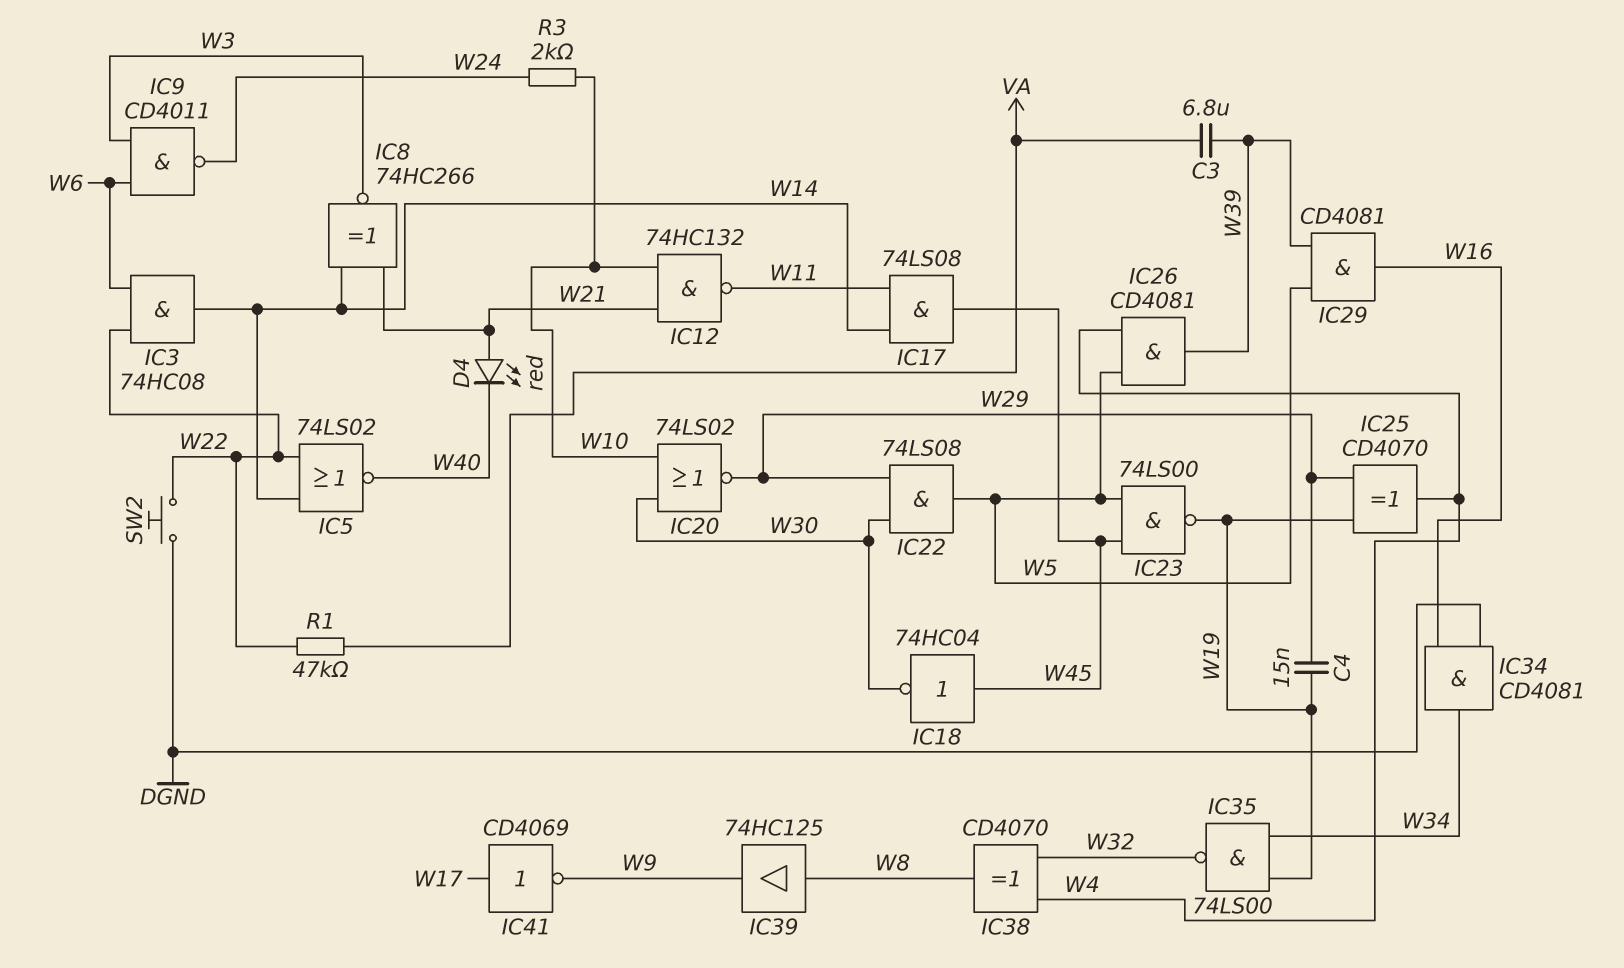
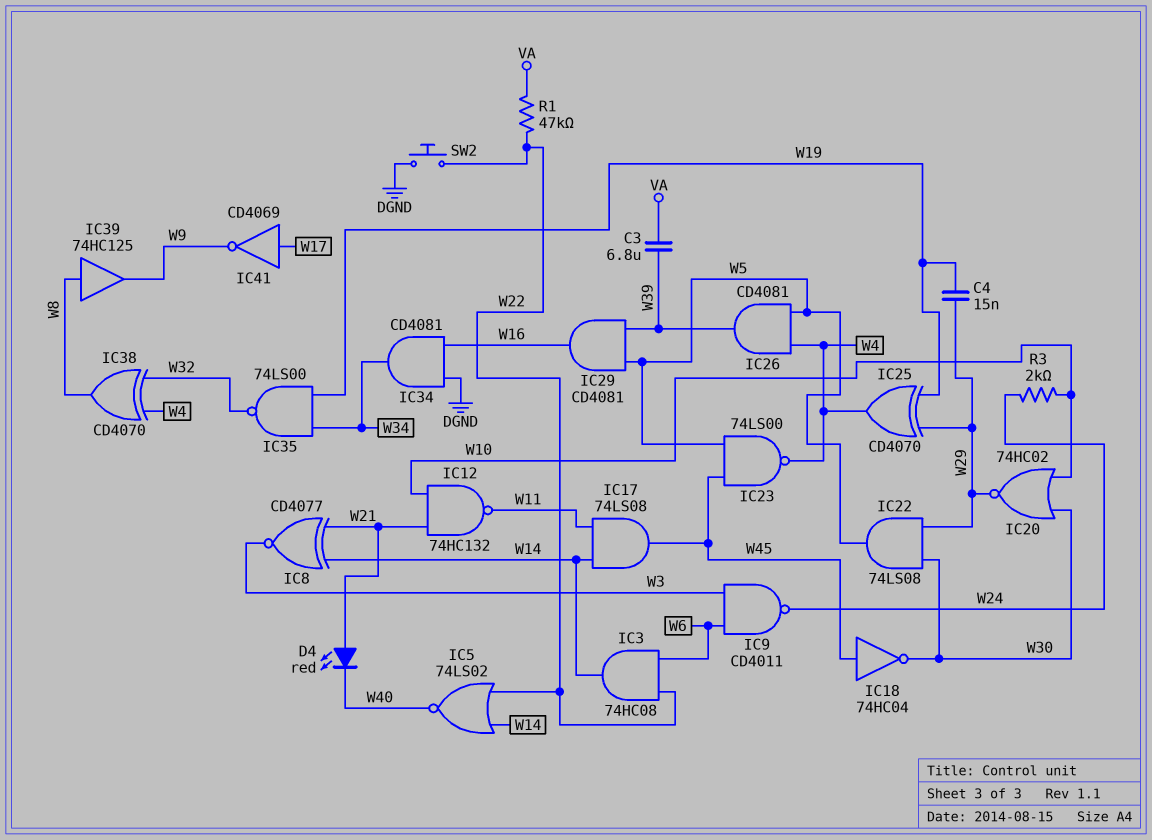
IC8: XNOR 74HC266 (in W14, in W21, out W3) -> XNOR CD4077 (in W14, in W21, out W3)
IC20: NOR 74LS02 (in W10, in W30, out W29) -> NOR 74HC02 (in W10, in W30, out W29)
IC23: NAND 74LS00 (in W5, in W45, out W19) -> NAND 74LS00 (in W5, in W45, out W4)

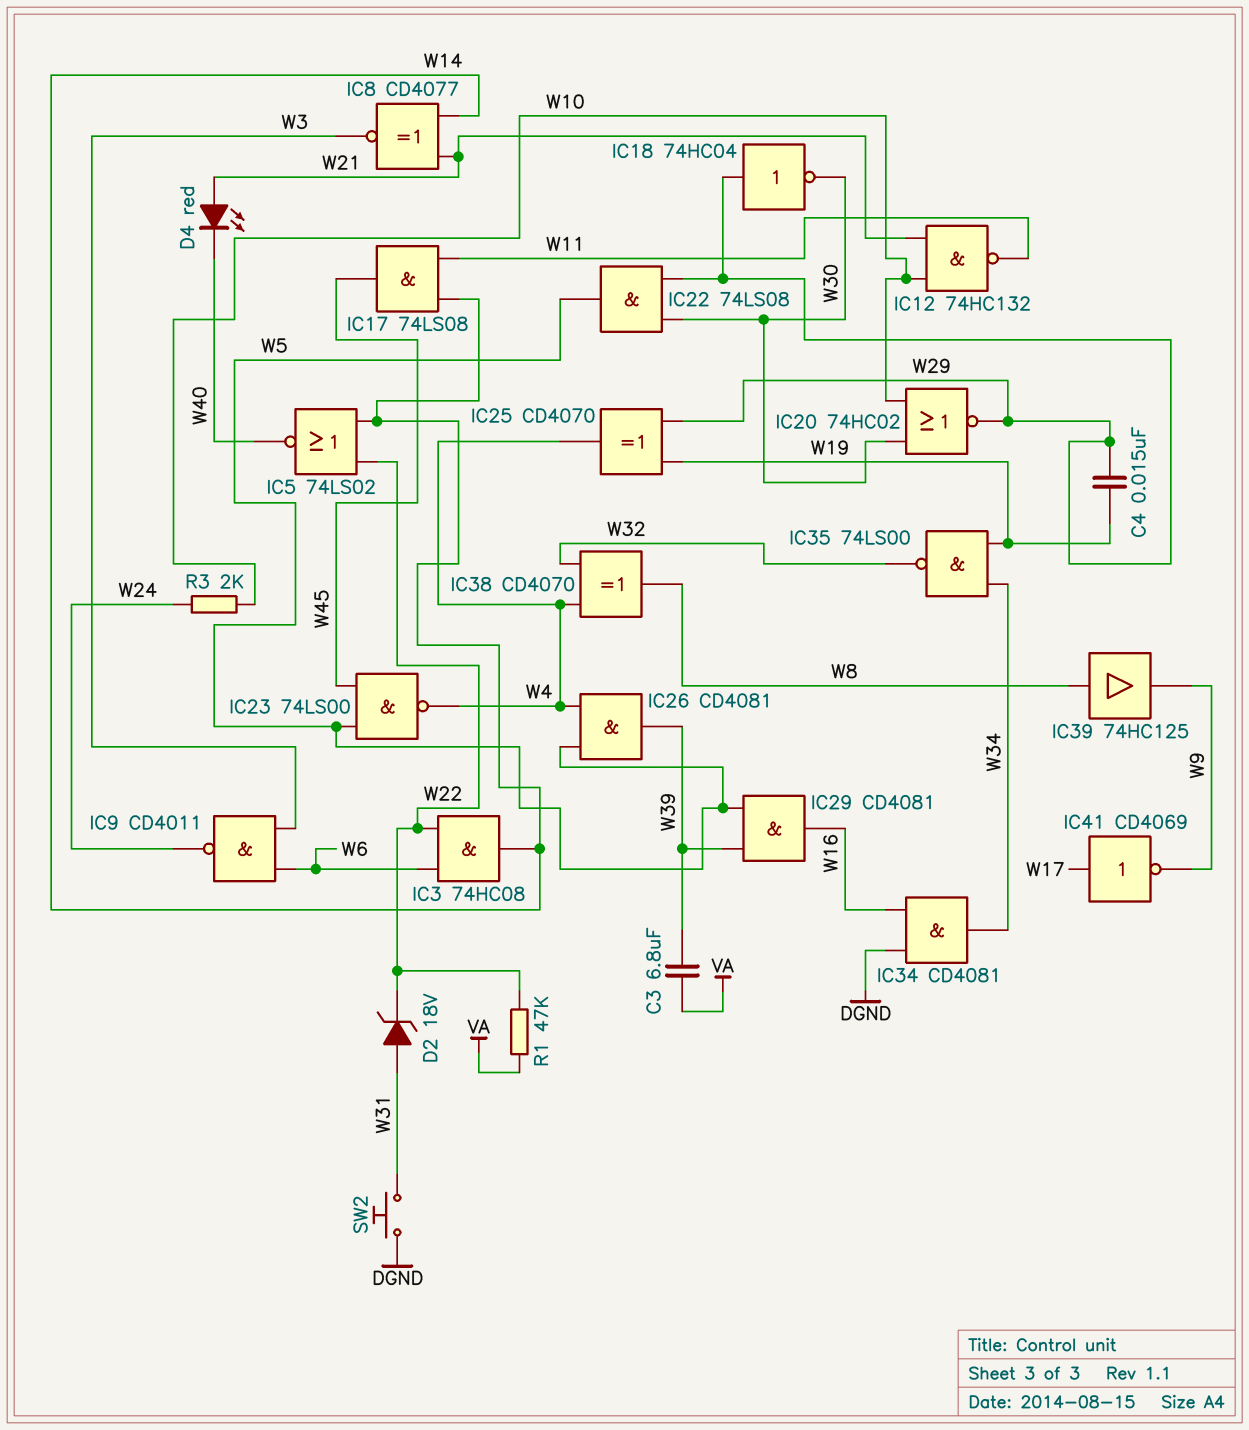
D2: none -> zener 18V (A W31, K W22)
IC18: NOT 74HC04 (in W45, out W30) -> NOT 74HC04 (in W29, out W30)
SW2: button (DGND, W22) -> button (DGND, W31)

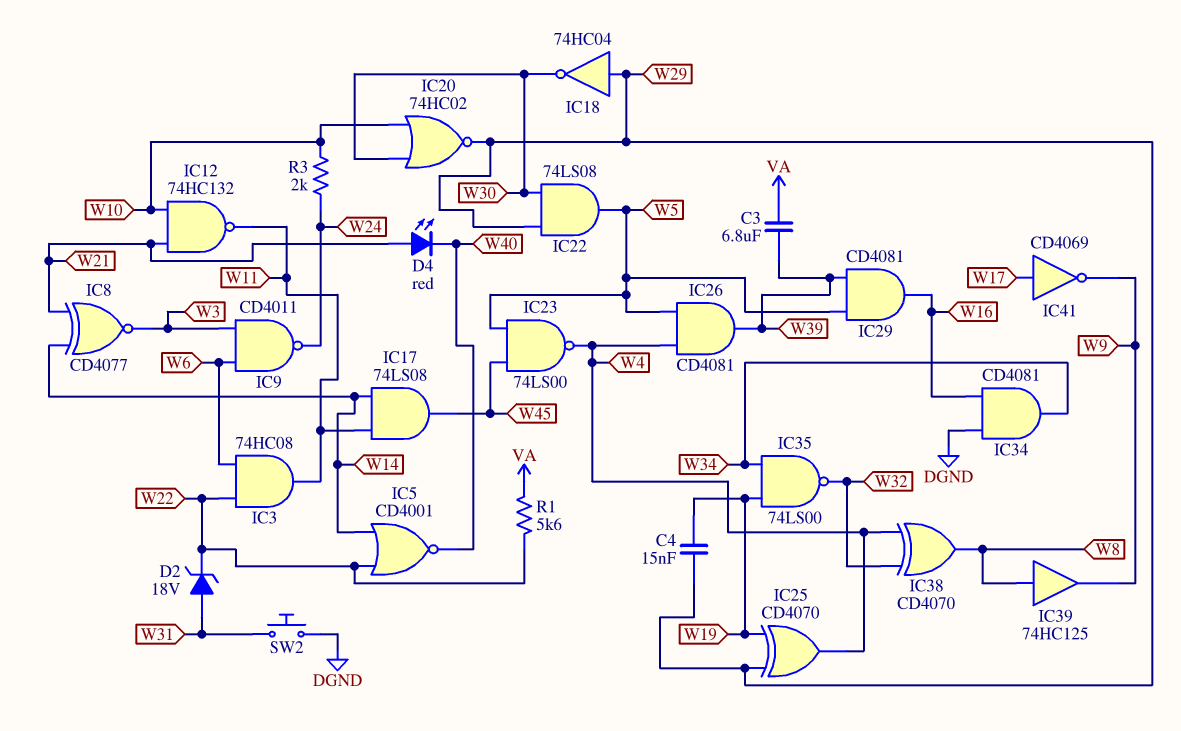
IC3: AND 74HC08 (in W6, in W22, out W14) -> AND 74HC08 (in W6, in W22, out W11)
IC5: NOR 74LS02 (in W14, in W22, out W40) -> NOR CD4001 (in W14, in W22, out W40)
R1: 47k (VA, W22) -> 5.6k (VA, W22)

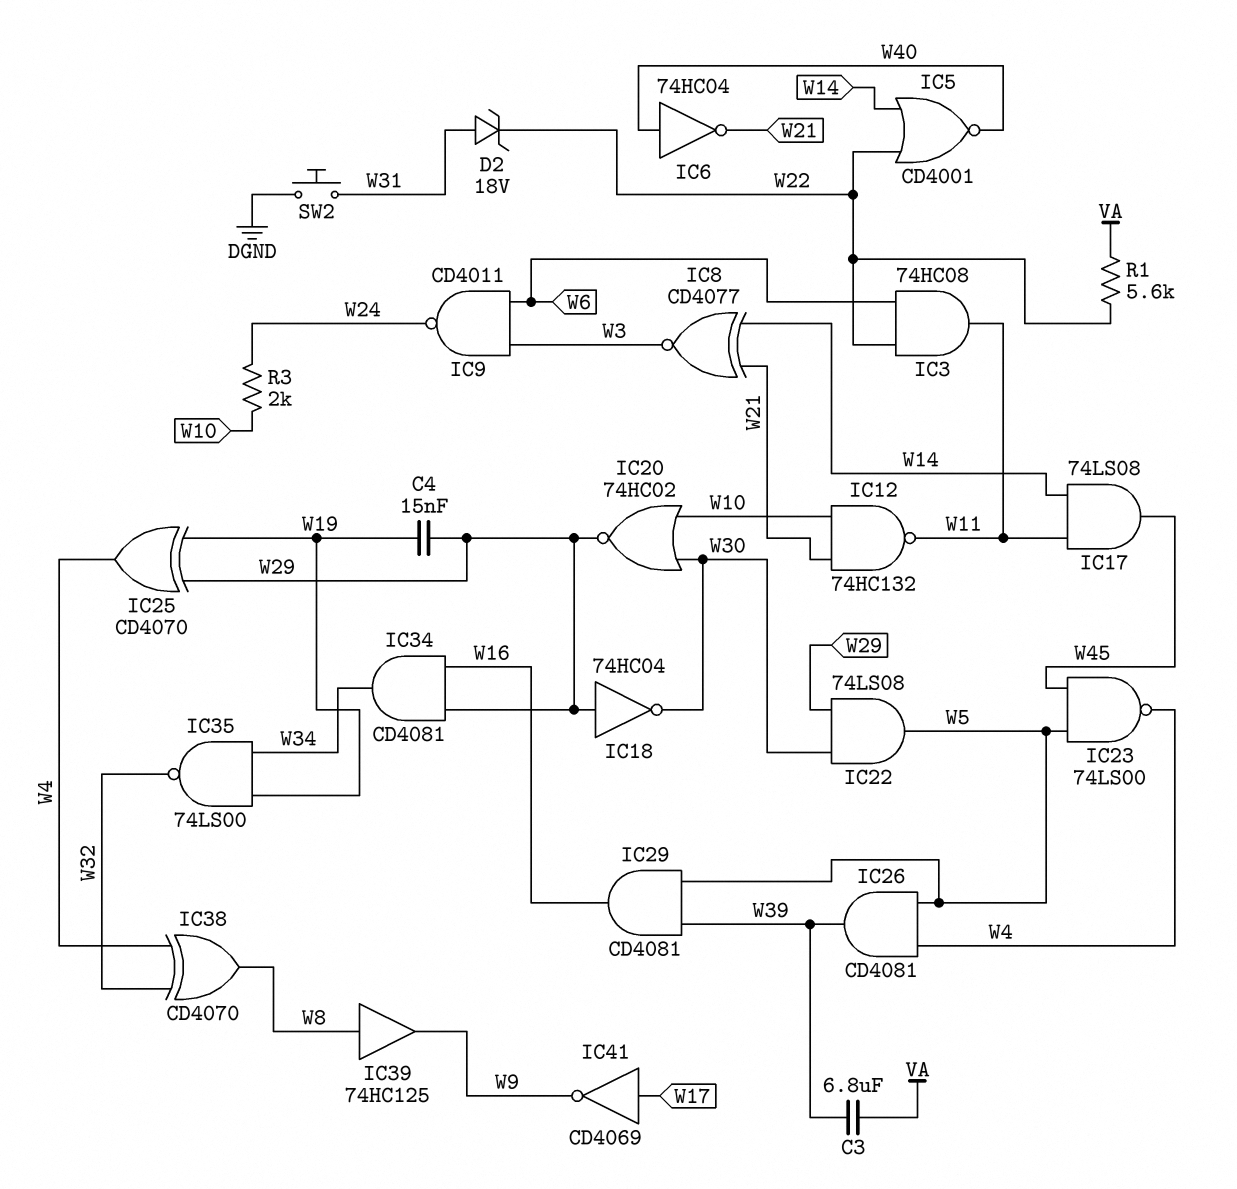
D4: LED red (A W21, K W40) -> none
IC6: none -> NOT 74HC04 (in W40, out W21)
IC34: AND CD4081 (in DGND, in W16, out W34) -> AND CD4081 (in W16, in W29, out W34)

